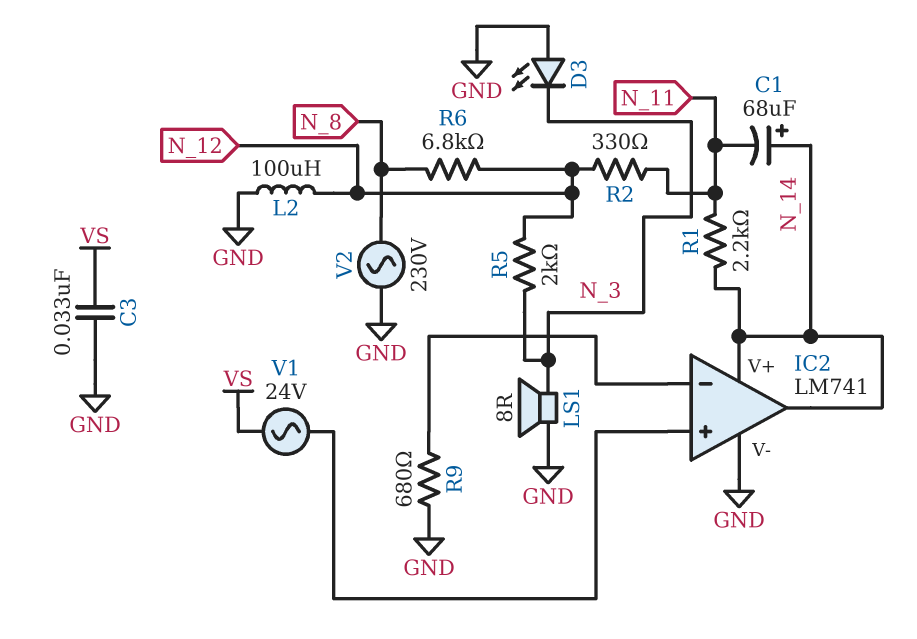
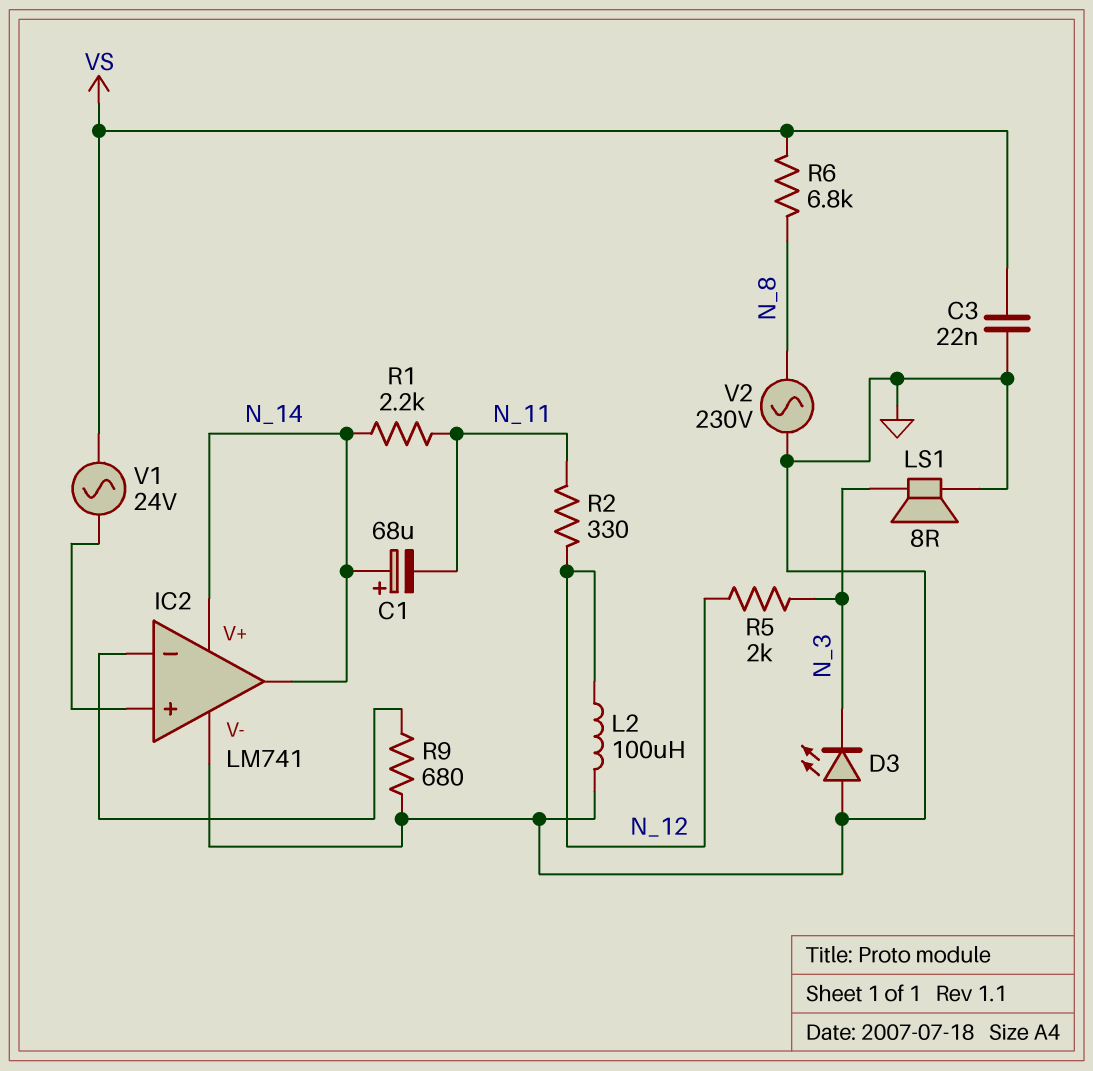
C3: 33nF (GND, VS) -> 22nF (GND, VS)
R6: 6.8k (N_8, N_12) -> 6.8k (N_8, VS)

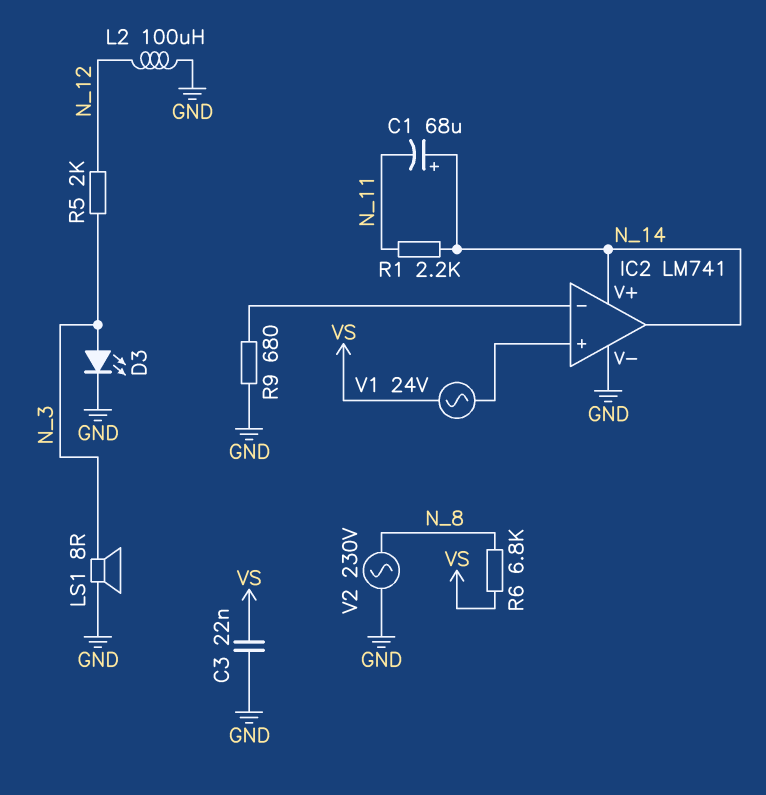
D3: LED (A GND, K N_3) -> LED (A N_3, K GND)
R2: 330 (N_11, N_12) -> none

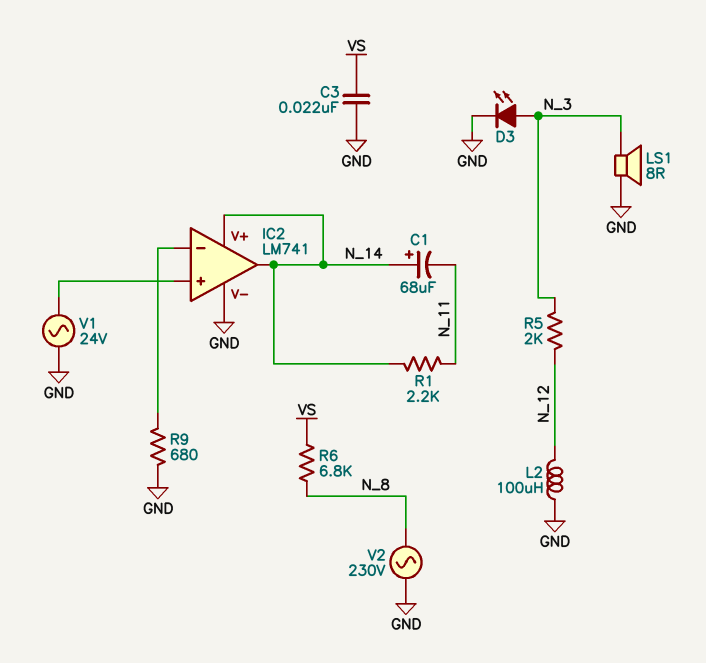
V1: AC 24V (IC2/in+, VS) -> AC 24V (GND, IC2/in+)

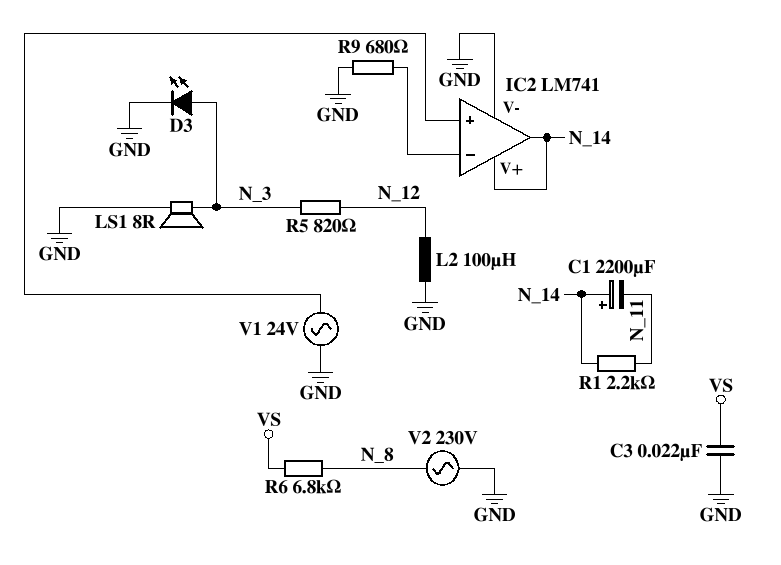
C1: 68uF (plus N_14, minus N_11) -> 2200uF (plus N_14, minus N_11)
R5: 2k (N_3, N_12) -> 820 (N_3, N_12)

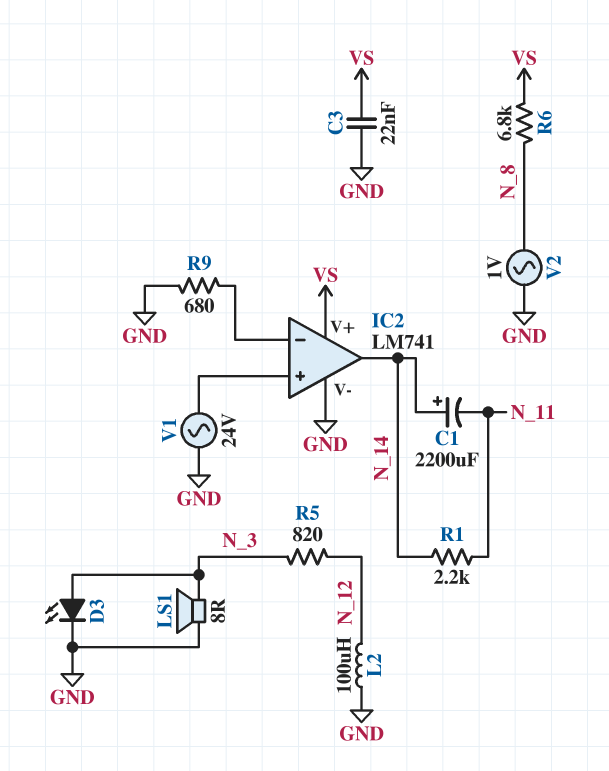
IC2 pin V+: N_14 -> VS
V2: AC 230V (GND, N_8) -> AC 1V (GND, N_8)

